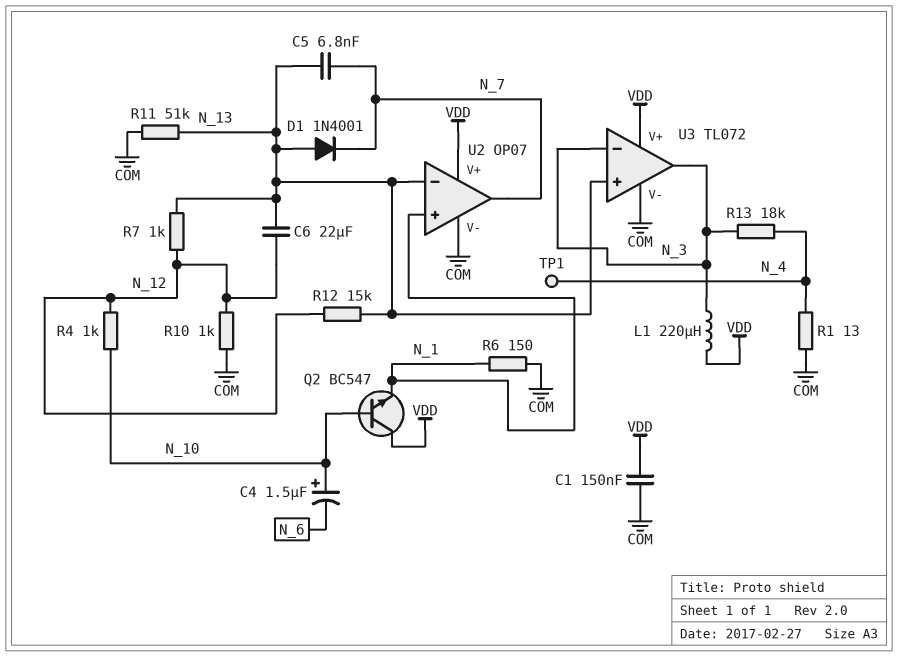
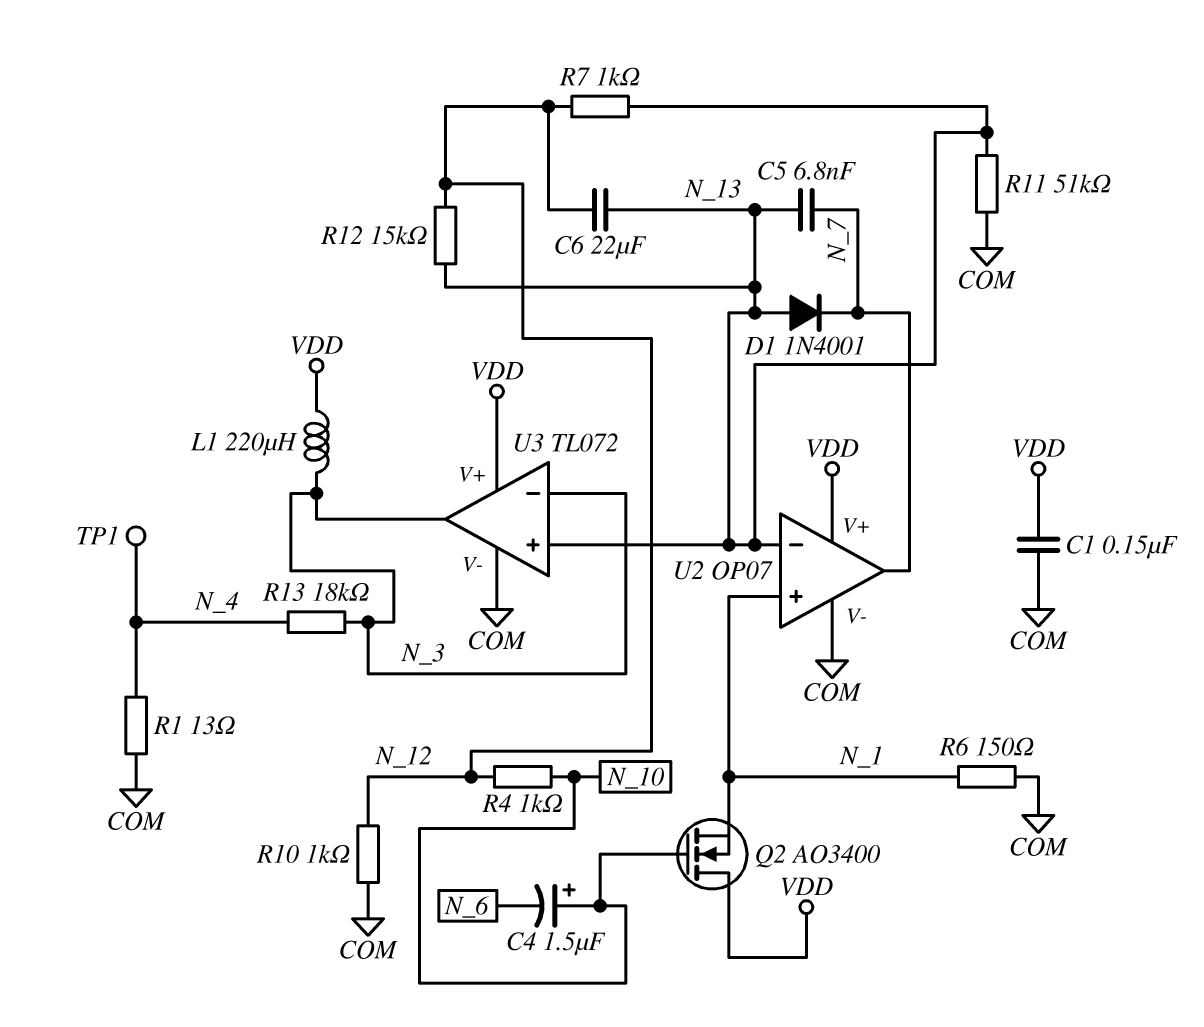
Q2: NPN BC547 (B N_10, C VDD, E N_1) -> NMOS AO3400 (G N_10, D VDD, S N_1)

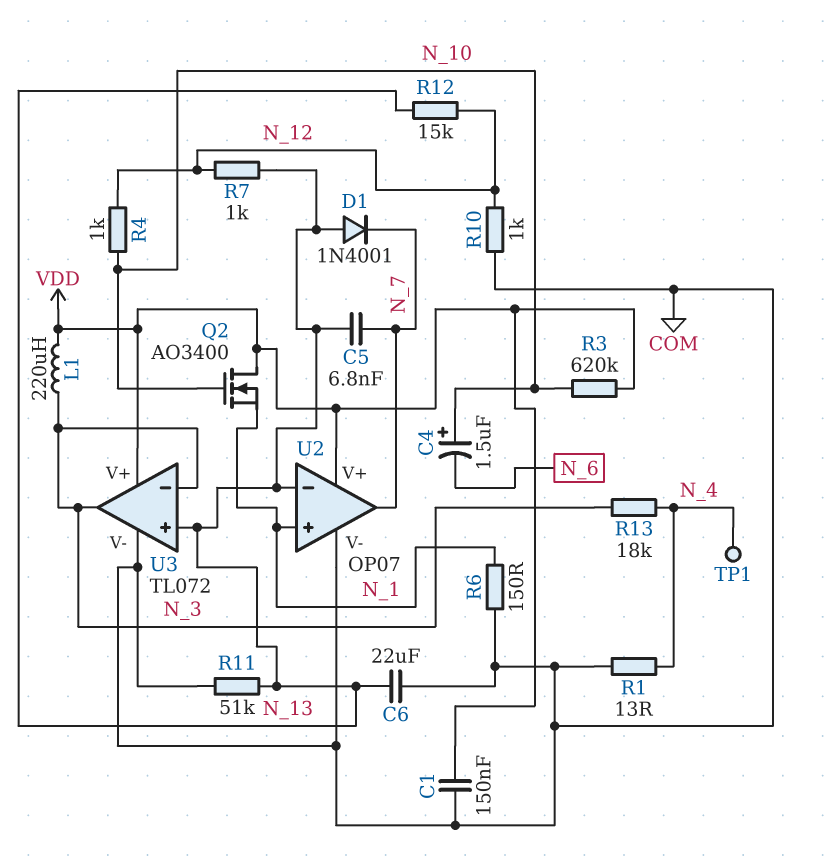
C6: 22uF (N_12, N_13) -> 22uF (COM, N_13)
R3: none -> 620k (N_10, VDD)

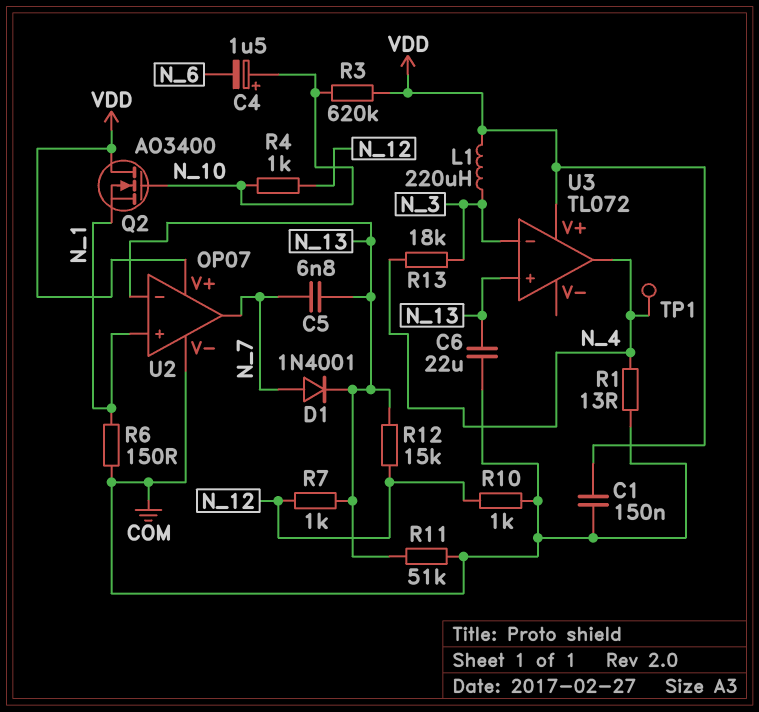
D1: diode 1N4001 (A N_13, K N_7) -> diode 1N4001 (A N_7, K N_13)
U3 pin V-: COM -> none
U3 pin out: N_3 -> N_4

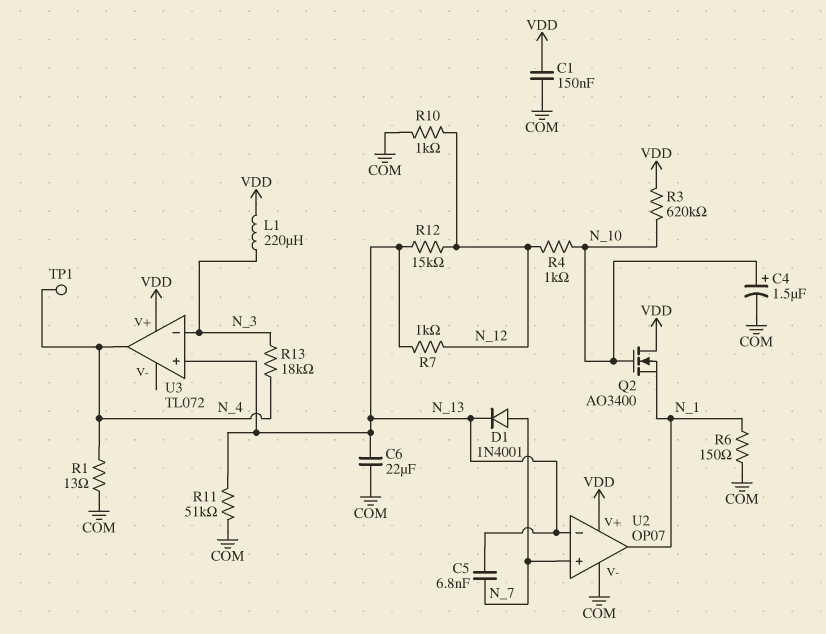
C4: 1.5uF (plus N_10, minus N_6) -> 1.5uF (plus N_10, minus COM)
U2 pin in+: N_1 -> N_7
U2 pin out: N_7 -> N_1

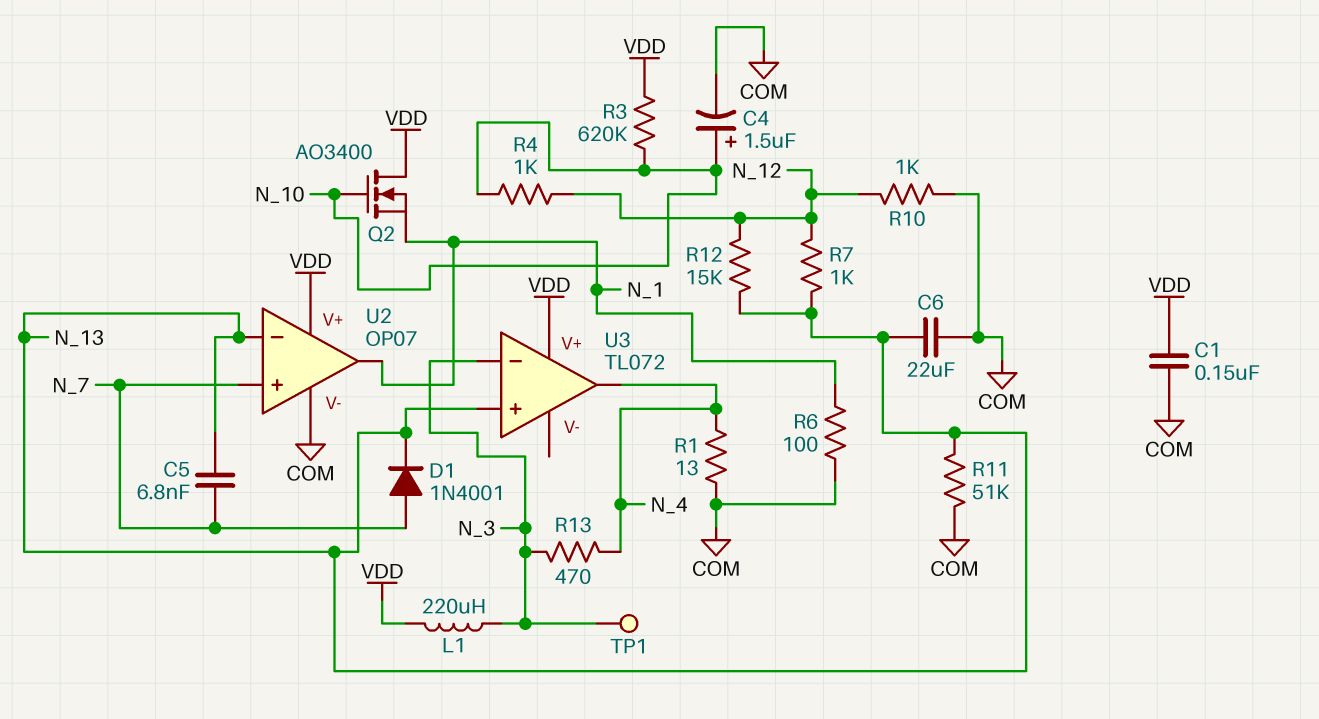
R6: 150 (COM, N_1) -> 100 (COM, N_1)
R13: 18k (N_3, N_4) -> 470 (N_3, N_4)
TP1: test point (N_4) -> test point (N_3)

